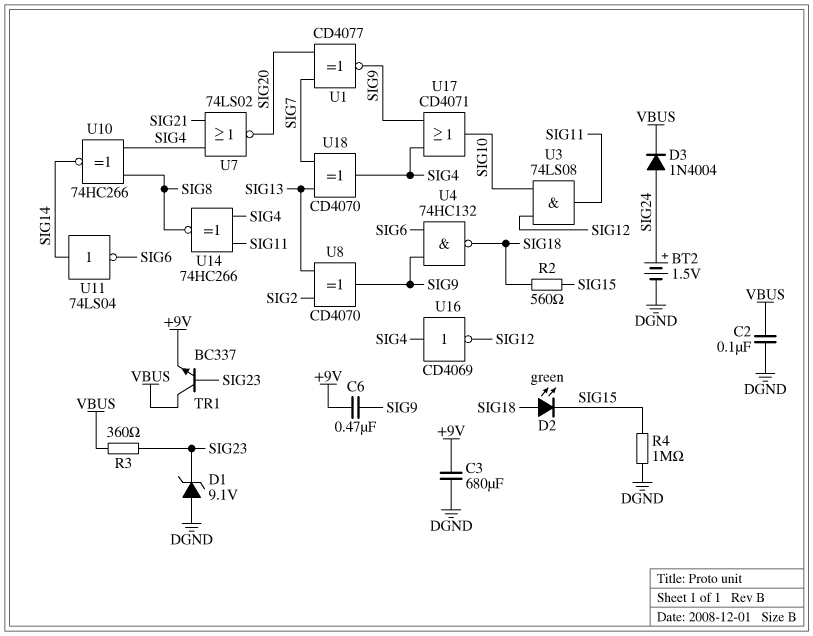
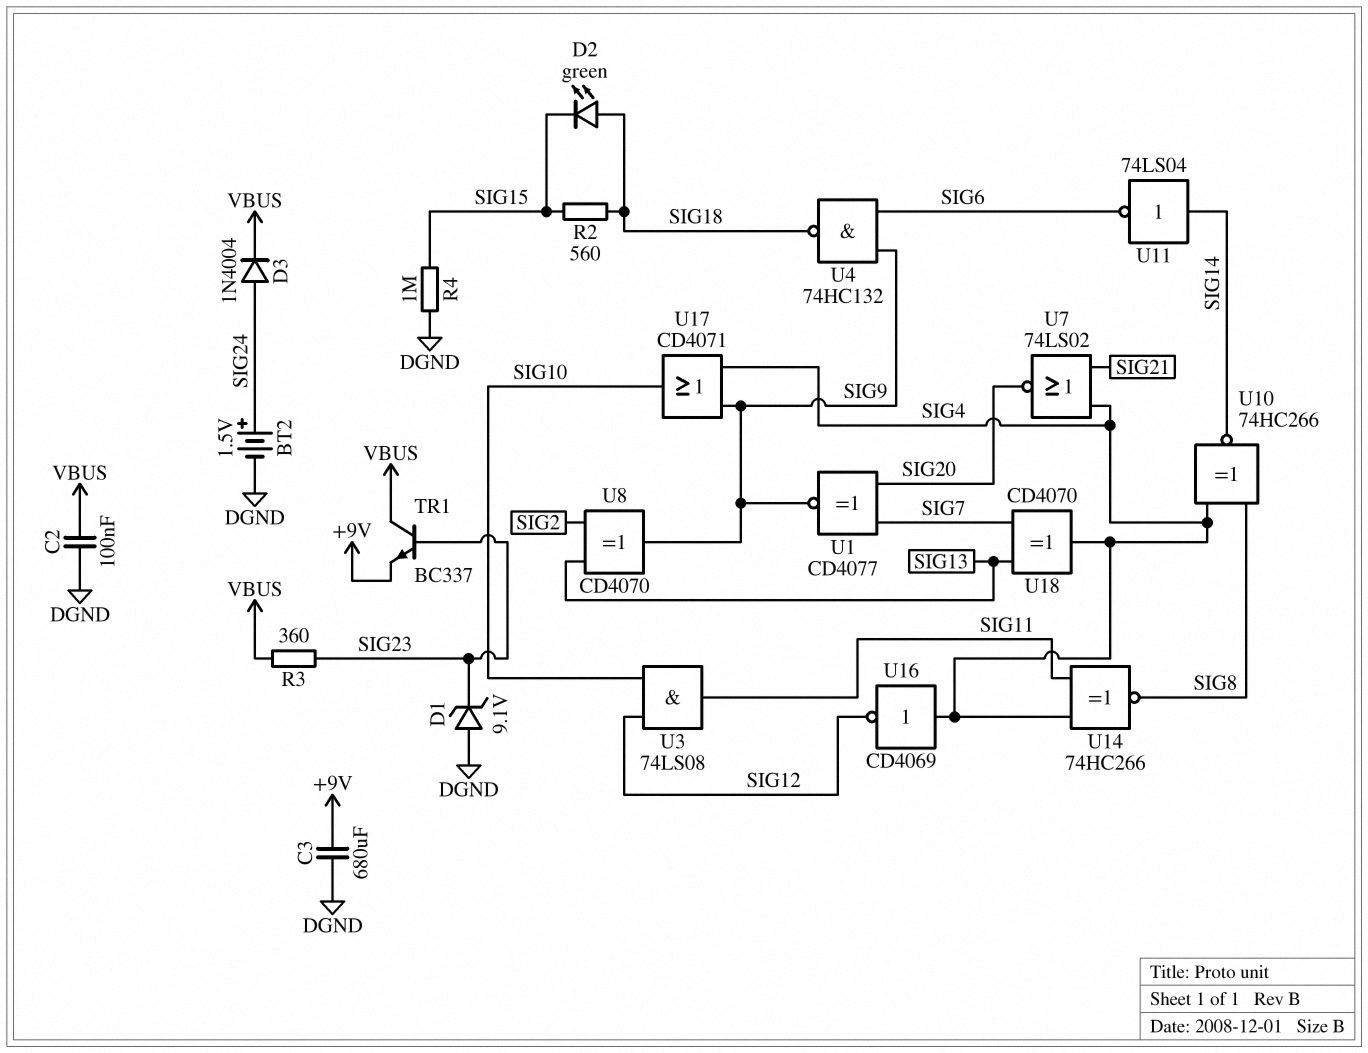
C6: 470nF (+9V, SIG9) -> none

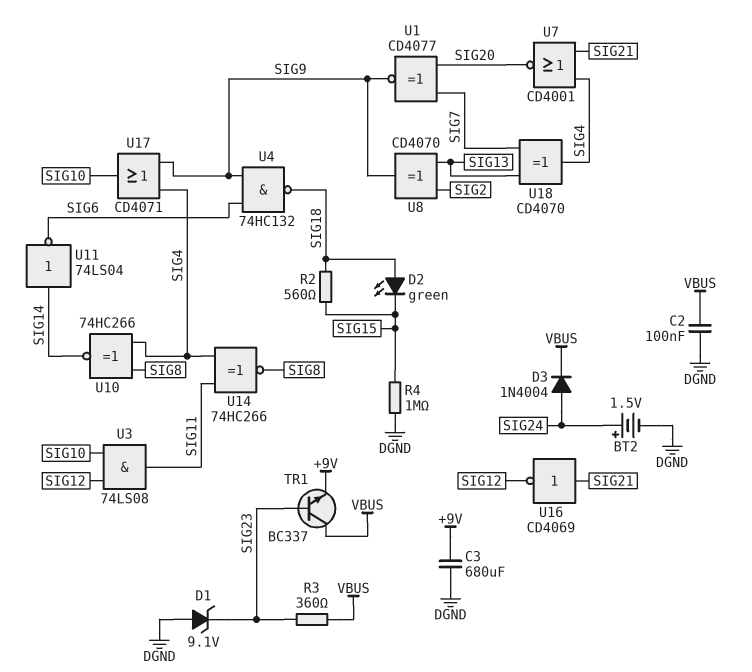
U7: NOR 74LS02 (in SIG4, in SIG21, out SIG20) -> NOR CD4001 (in SIG4, in SIG21, out SIG20)
U16: NOT CD4069 (in SIG4, out SIG12) -> NOT CD4069 (in SIG21, out SIG12)

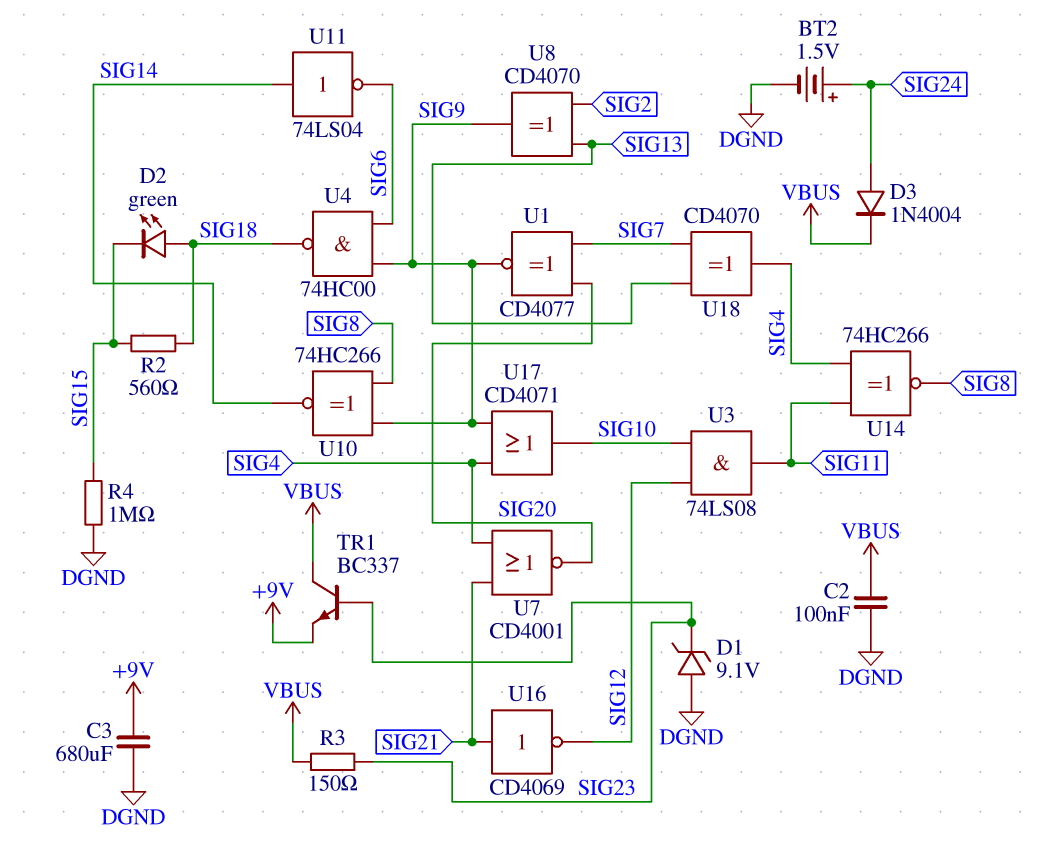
R3: 360 (SIG23, VBUS) -> 150 (SIG23, VBUS)
U4: NAND 74HC132 (in SIG6, in SIG9, out SIG18) -> NAND 74HC00 (in SIG6, in SIG9, out SIG18)
U10: XNOR 74HC266 (in SIG4, in SIG8, out SIG14) -> XNOR 74HC266 (in SIG8, in SIG9, out SIG14)

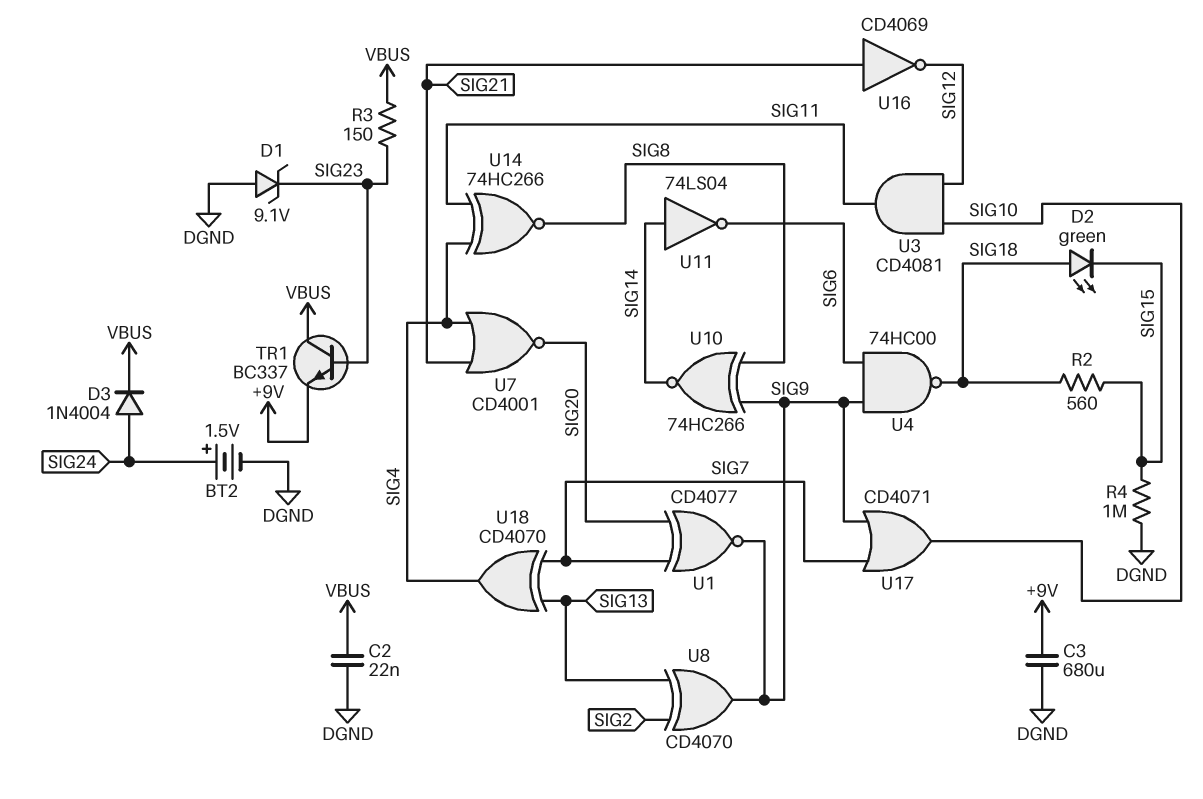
C2: 100nF (DGND, VBUS) -> 22nF (DGND, VBUS)
U3: AND 74LS08 (in SIG10, in SIG12, out SIG11) -> AND CD4081 (in SIG10, in SIG12, out SIG11)
U17: OR CD4071 (in SIG4, in SIG9, out SIG10) -> OR CD4071 (in SIG7, in SIG9, out SIG10)

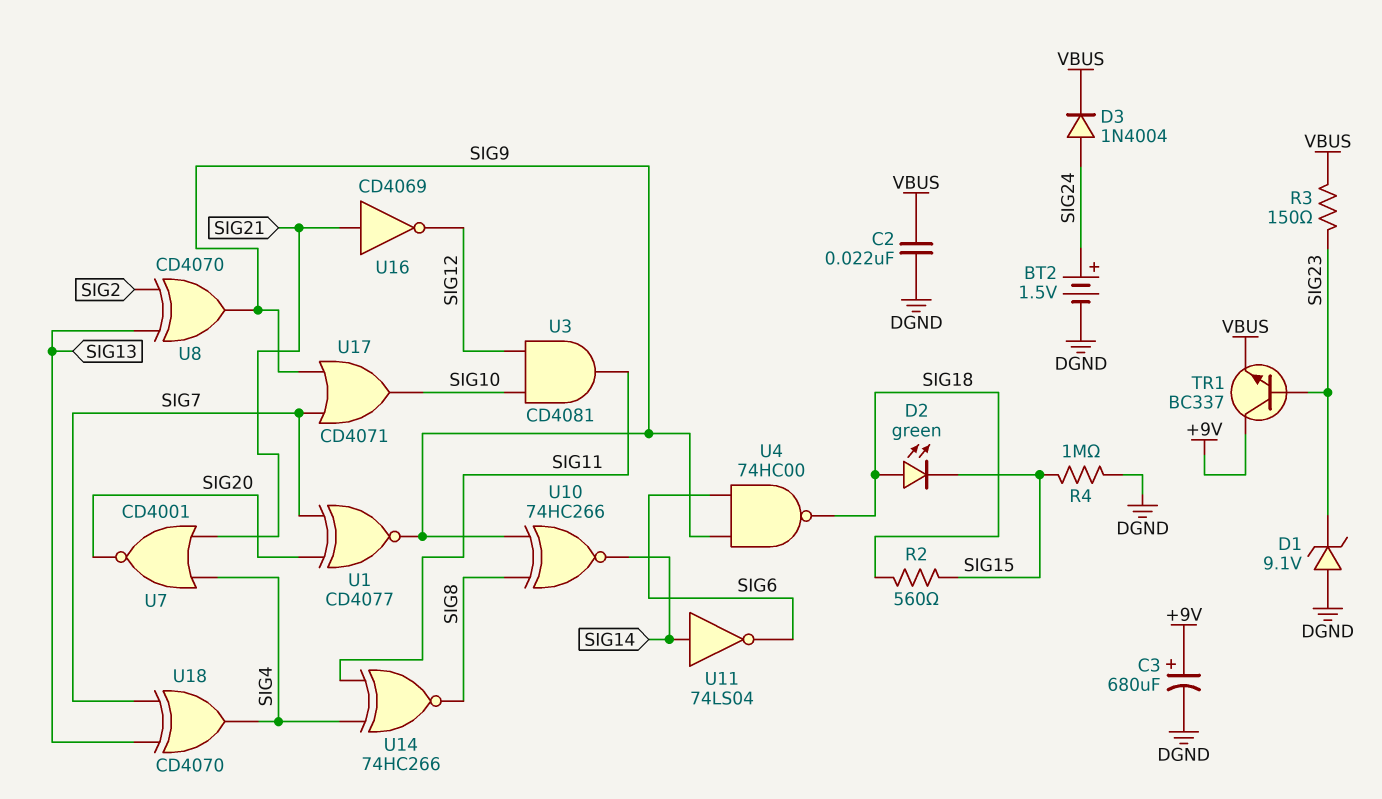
C3: 680uF (+9V, DGND) -> 680uF (plus +9V, minus DGND)
TR1: NPN BC337 (B SIG23, C VBUS, E +9V) -> NPN BC337 (B SIG23, C +9V, E VBUS)

